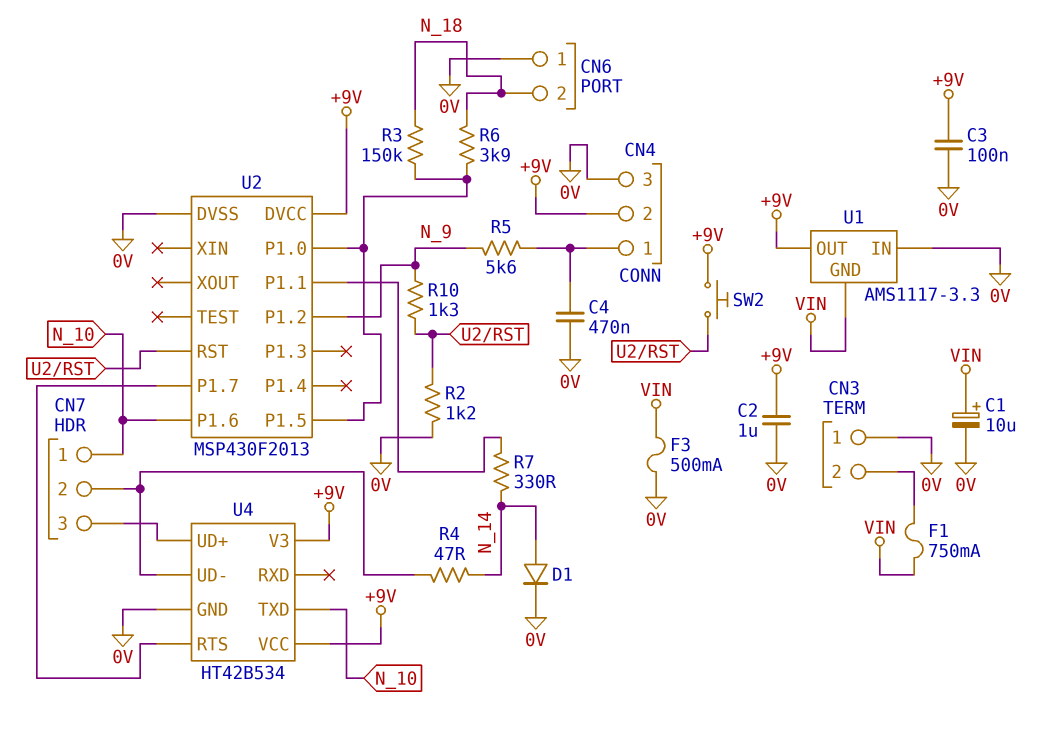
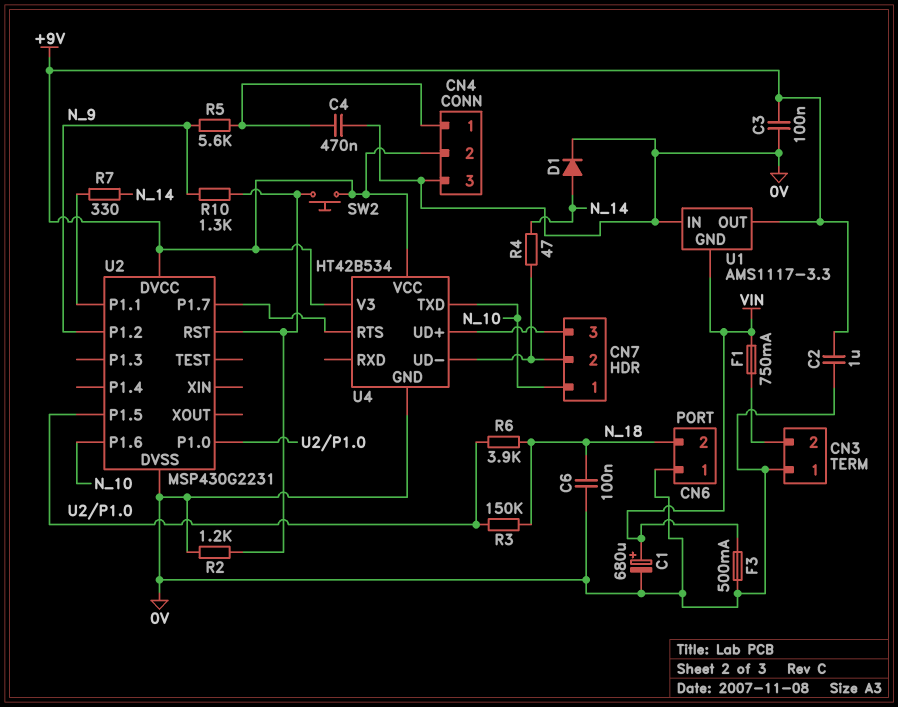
C1: 10uF (plus VIN, minus 0V) -> 680uF (plus VIN, minus 0V)
C6: none -> 100nF (0V, N_18)
U2: MSP430F2013 -> MSP430G2231

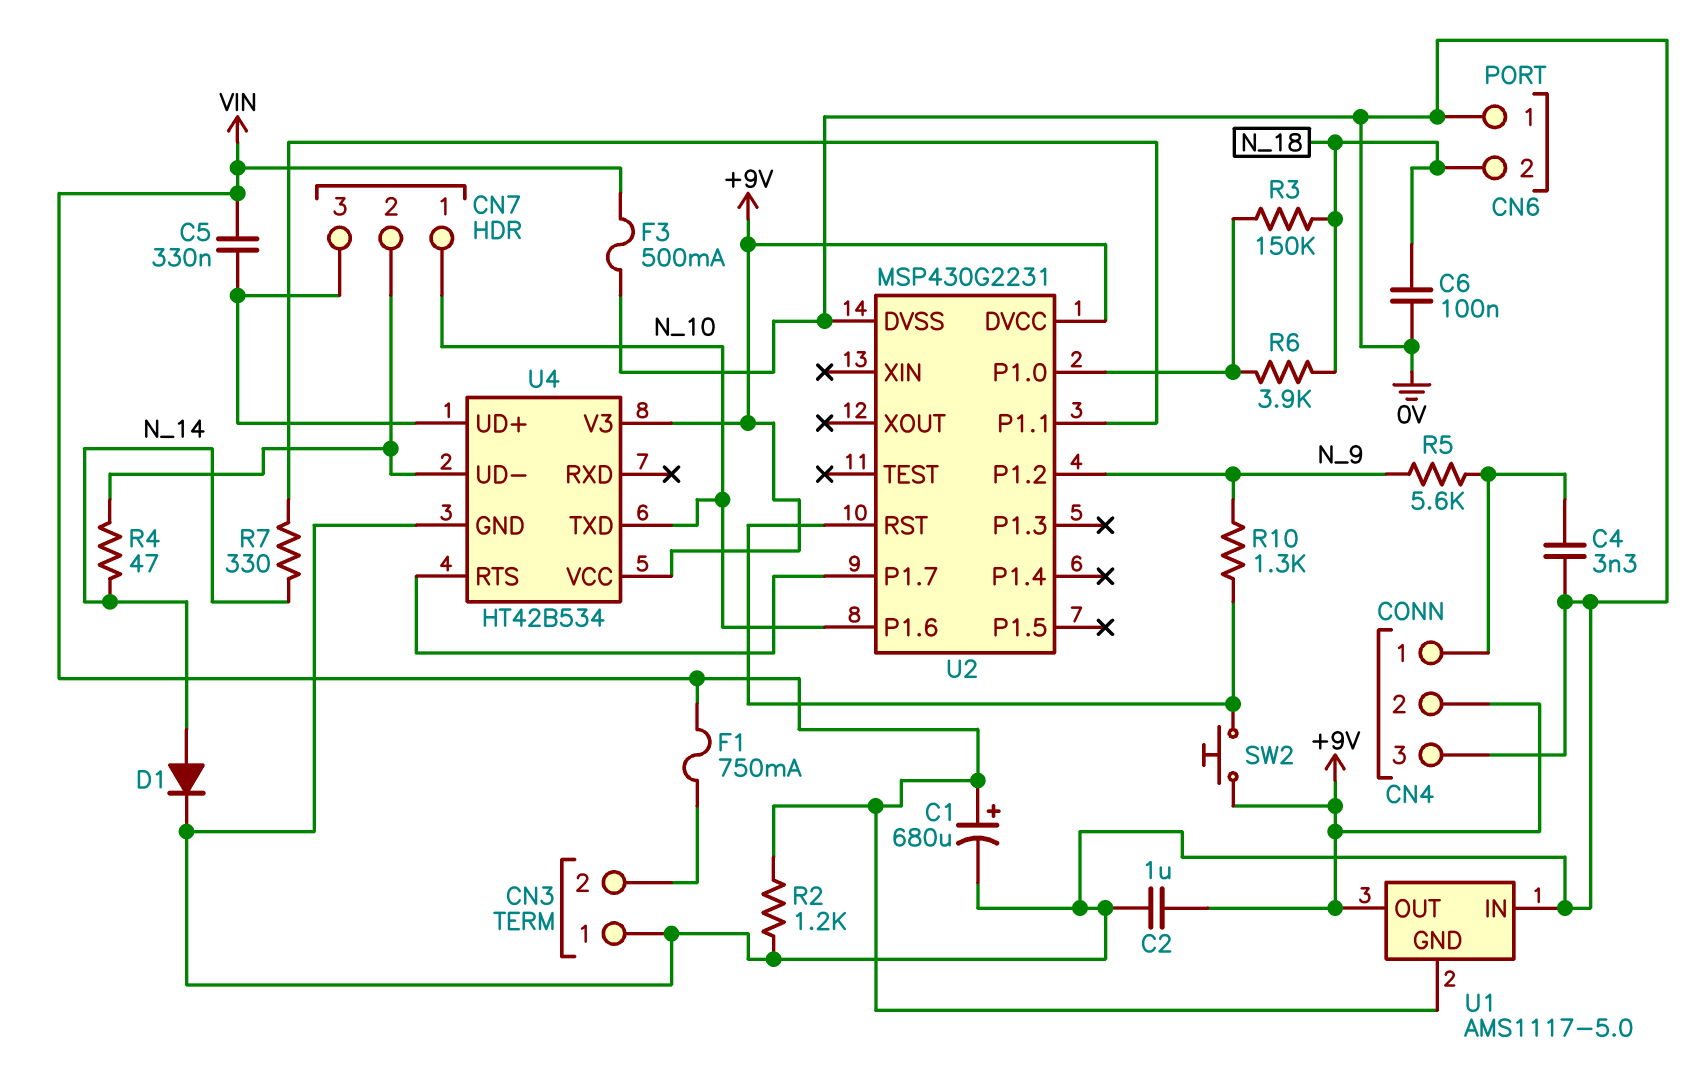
C3: 100nF (+9V, 0V) -> none
C4: 470nF (0V, CN4/1) -> 3.3nF (0V, CN4/1)
C5: none -> 330nF (CN7/3, VIN)
R2: 1.2k (0V, U2/RST) -> 1.2k (0V, VIN)
U1: AMS1117-3.3 -> AMS1117-5.0
U2 pin P1.5: U2/P1.0 -> none

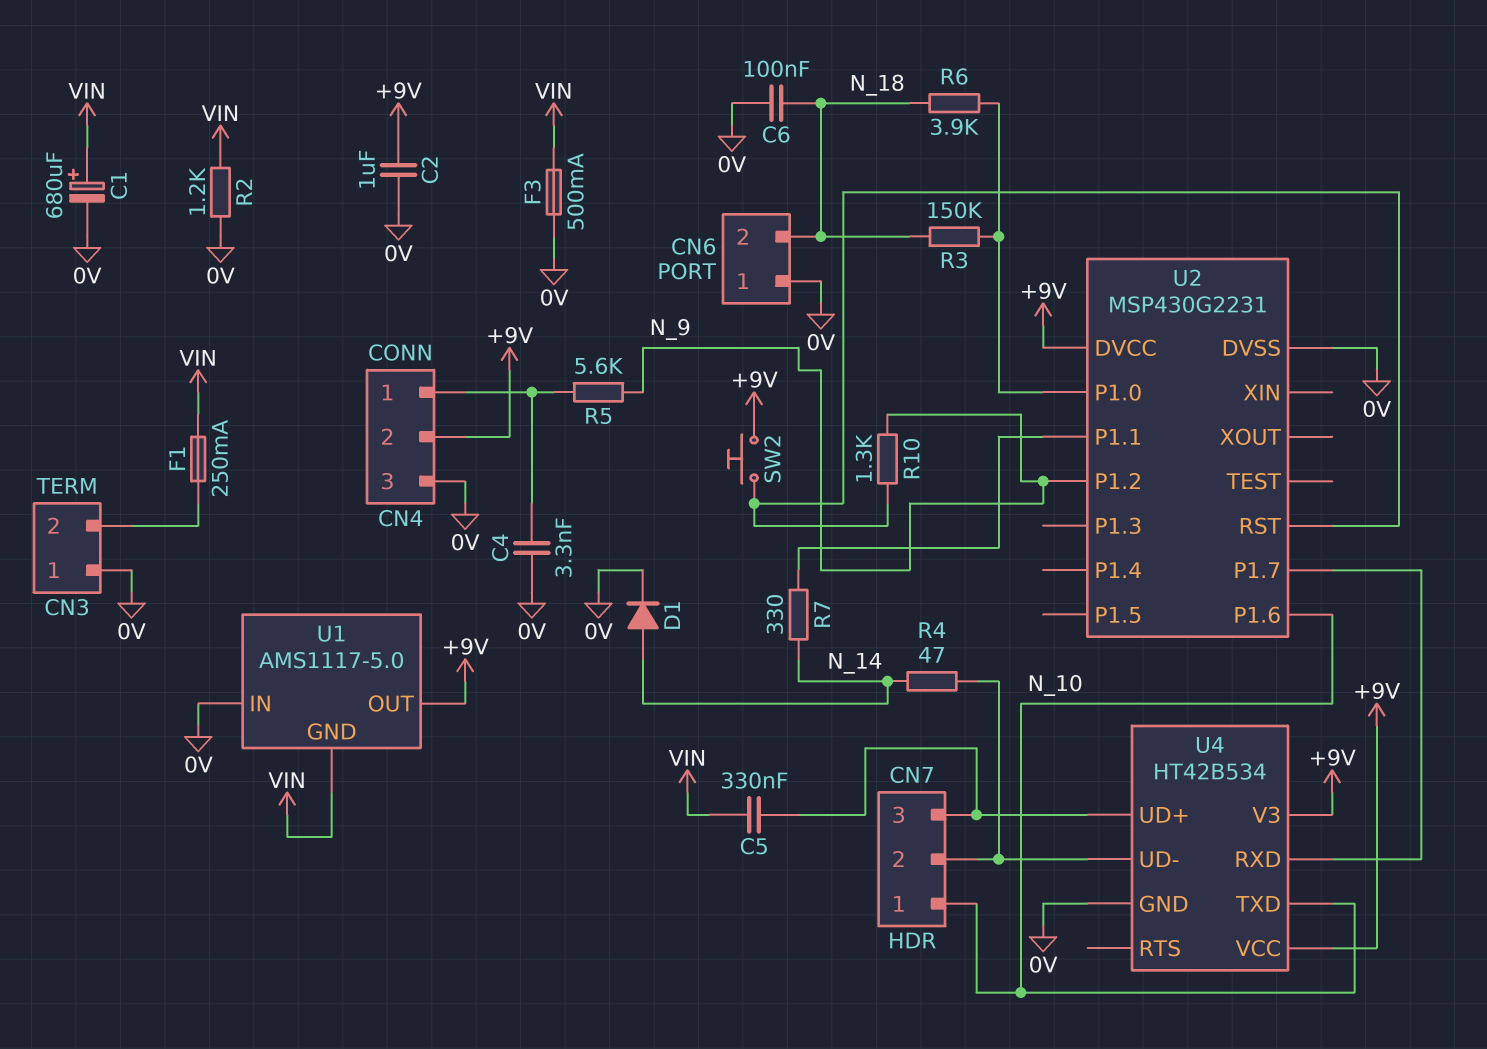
F1: 750mA (CN3/2, VIN) -> 250mA (CN3/2, VIN)
U4 pin RTS: U2/P1.7 -> none
U4 pin RXD: none -> U2/P1.7

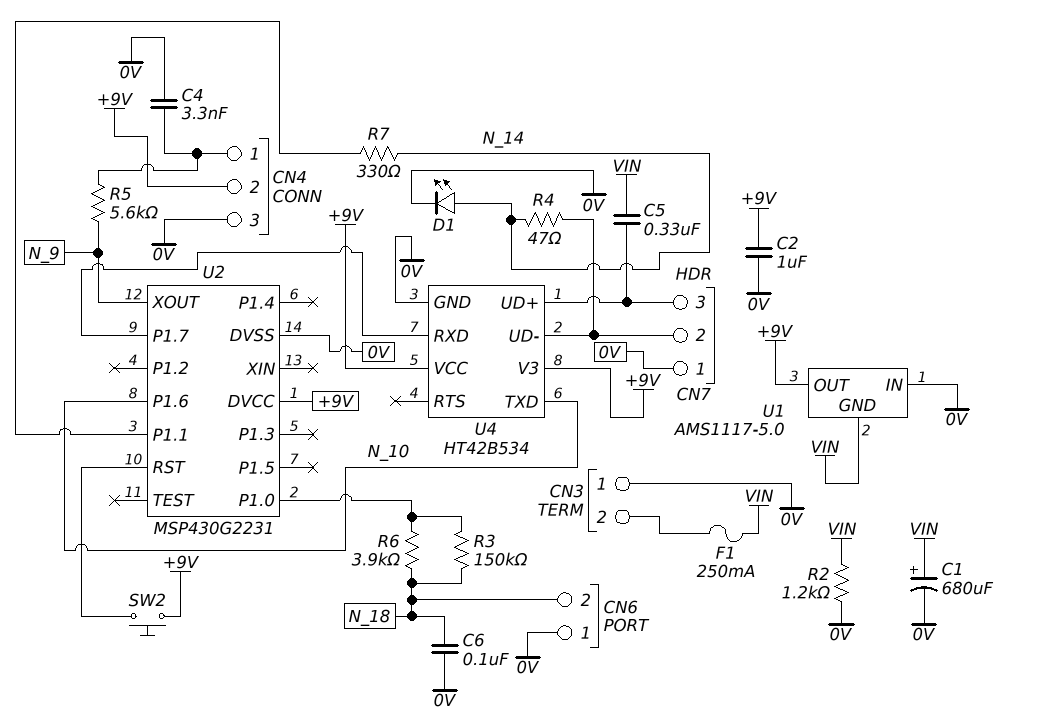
CN7 pin 1: N_10 -> 0V
D1: diode (A N_14, K 0V) -> LED (A N_14, K 0V)
F3: 500mA (0V, VIN) -> none
R10: 1.3k (N_9, U2/RST) -> none
U2 pin P1.2: N_9 -> none
U2 pin XOUT: none -> N_9

